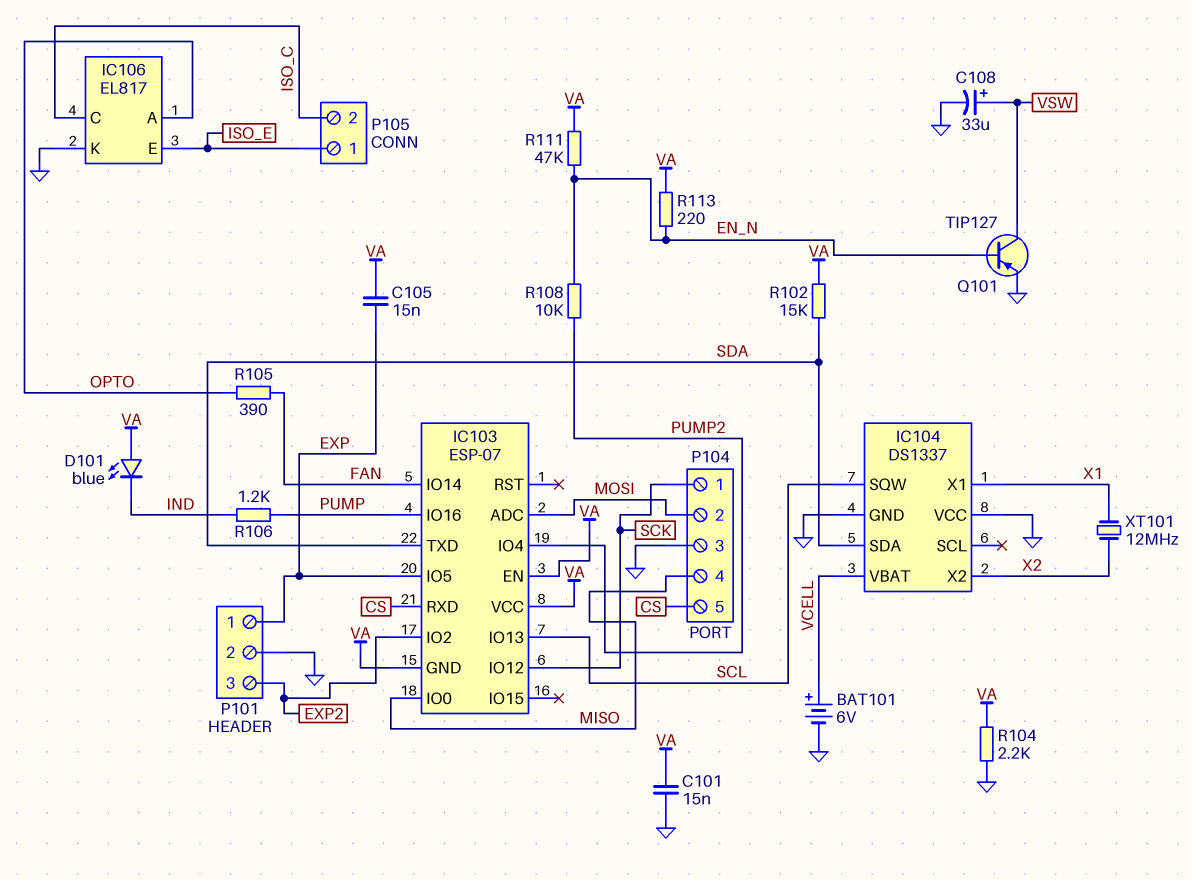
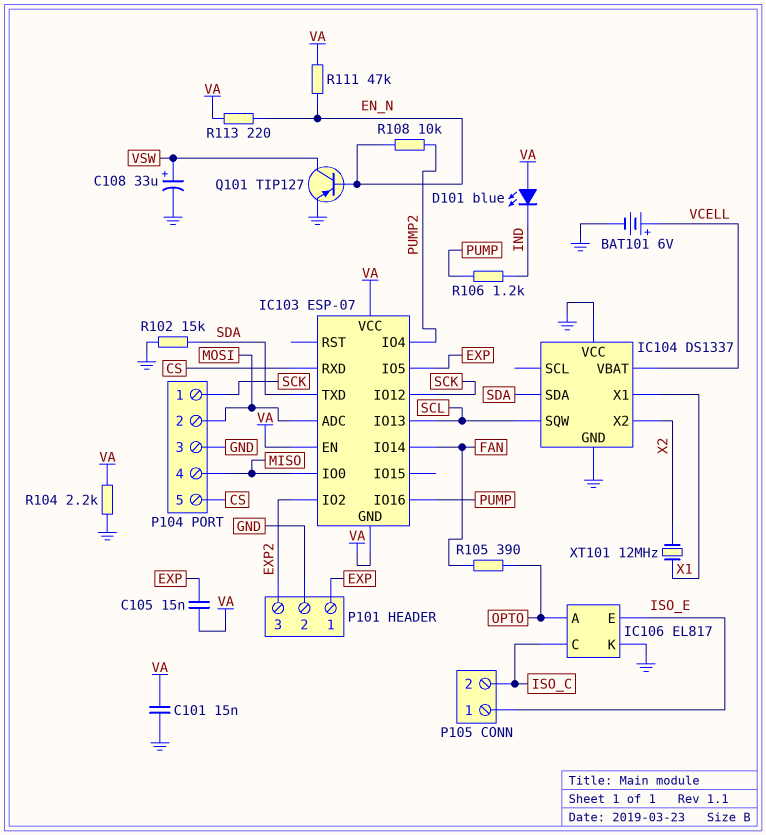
R102: 15k (SDA, VA) -> 15k (GND, SDA)

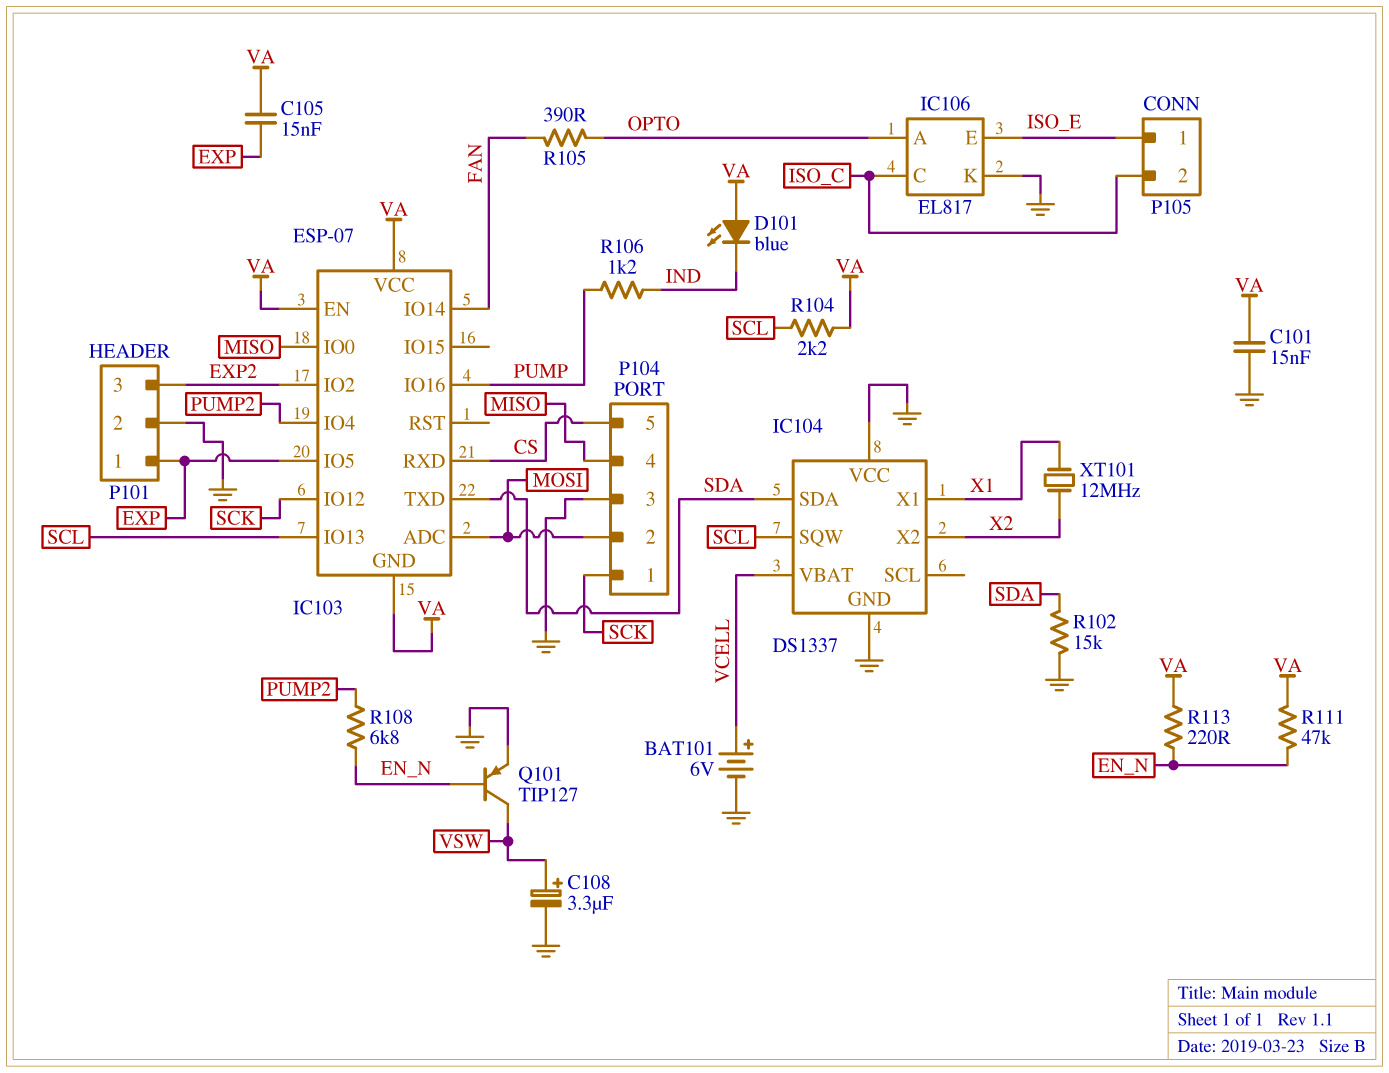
C108: 33uF (plus VSW, minus GND) -> 3.3uF (plus VSW, minus GND)
R104: 2.2k (GND, VA) -> 2.2k (SCL, VA)
R108: 10k (EN_N, PUMP2) -> 6.8k (EN_N, PUMP2)

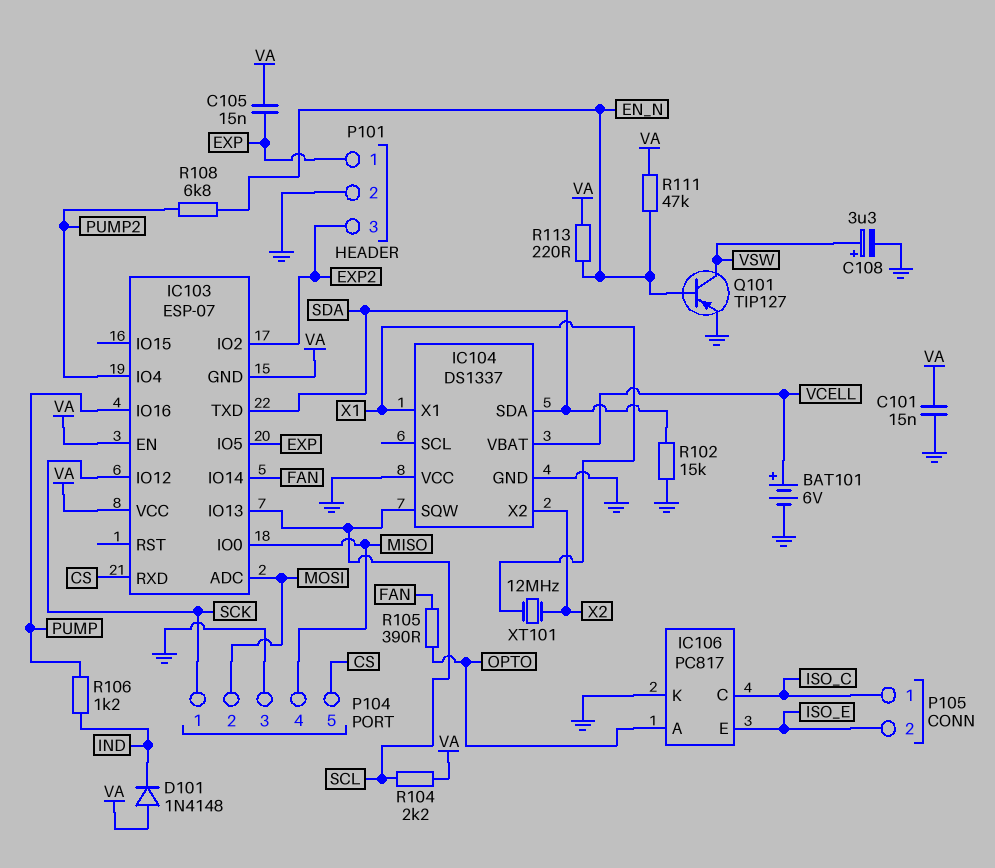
D101: LED blue (A VA, K IND) -> diode 1N4148 (A VA, K IND)
IC106: EL817 -> PC817
P105 pin 1: ISO_E -> ISO_C
P105 pin 2: ISO_C -> ISO_E

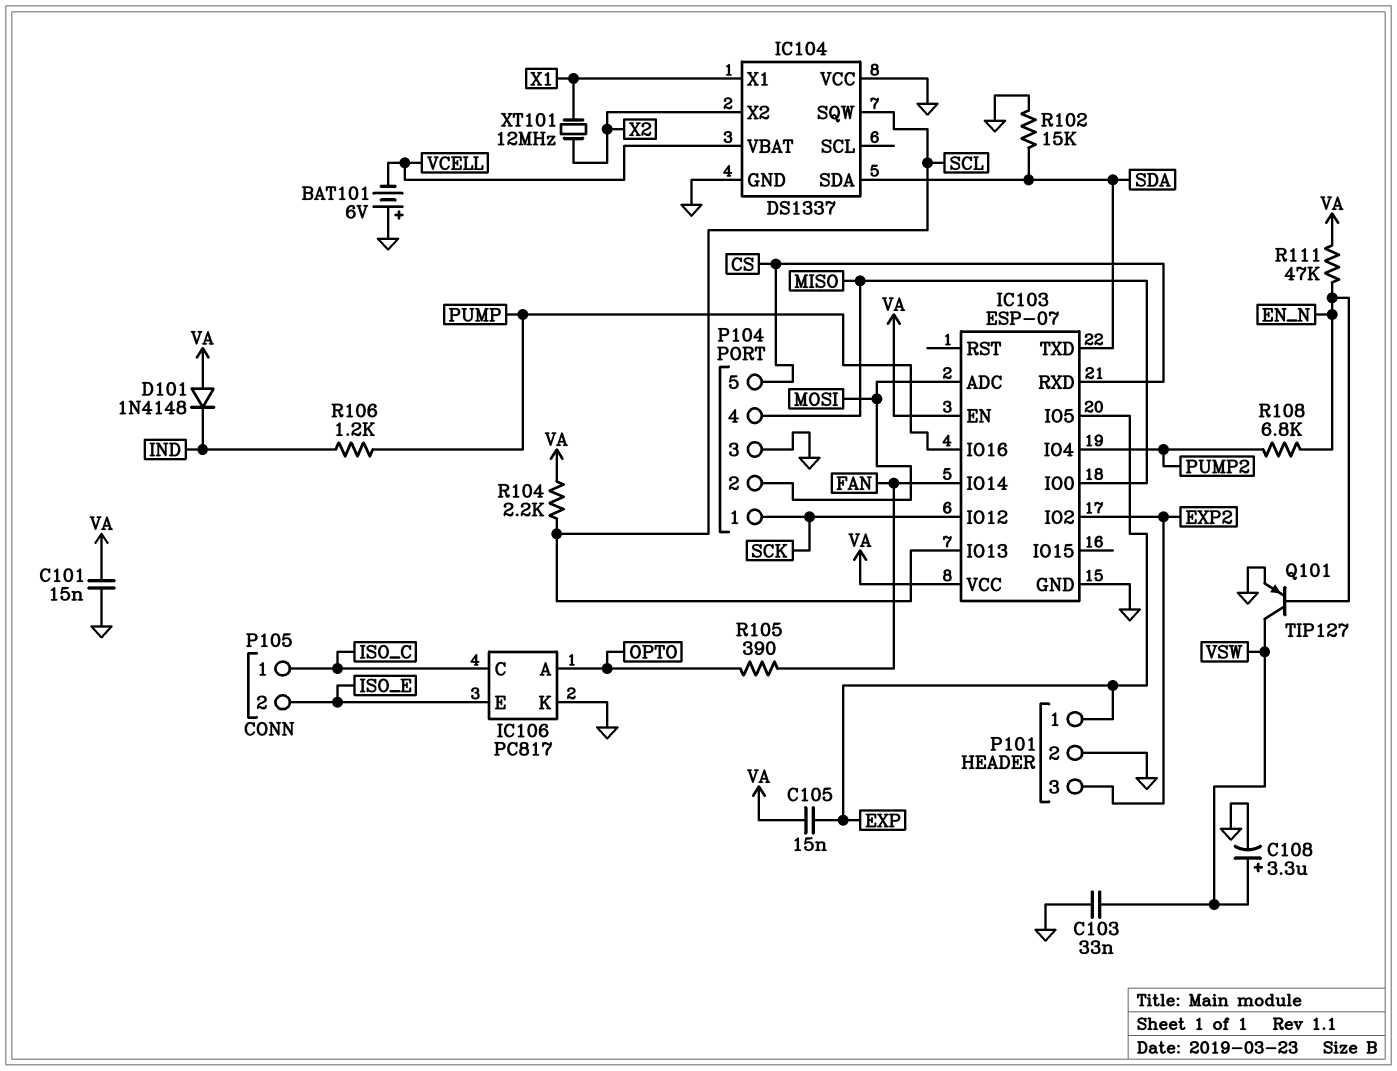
BAT101: 6V (plus VCELL, minus GND) -> 6V (plus GND, minus VCELL)
C103: none -> 33nF (GND, VSW)
IC103 pin GND: VA -> GND
R113: 220 (EN_N, VA) -> none

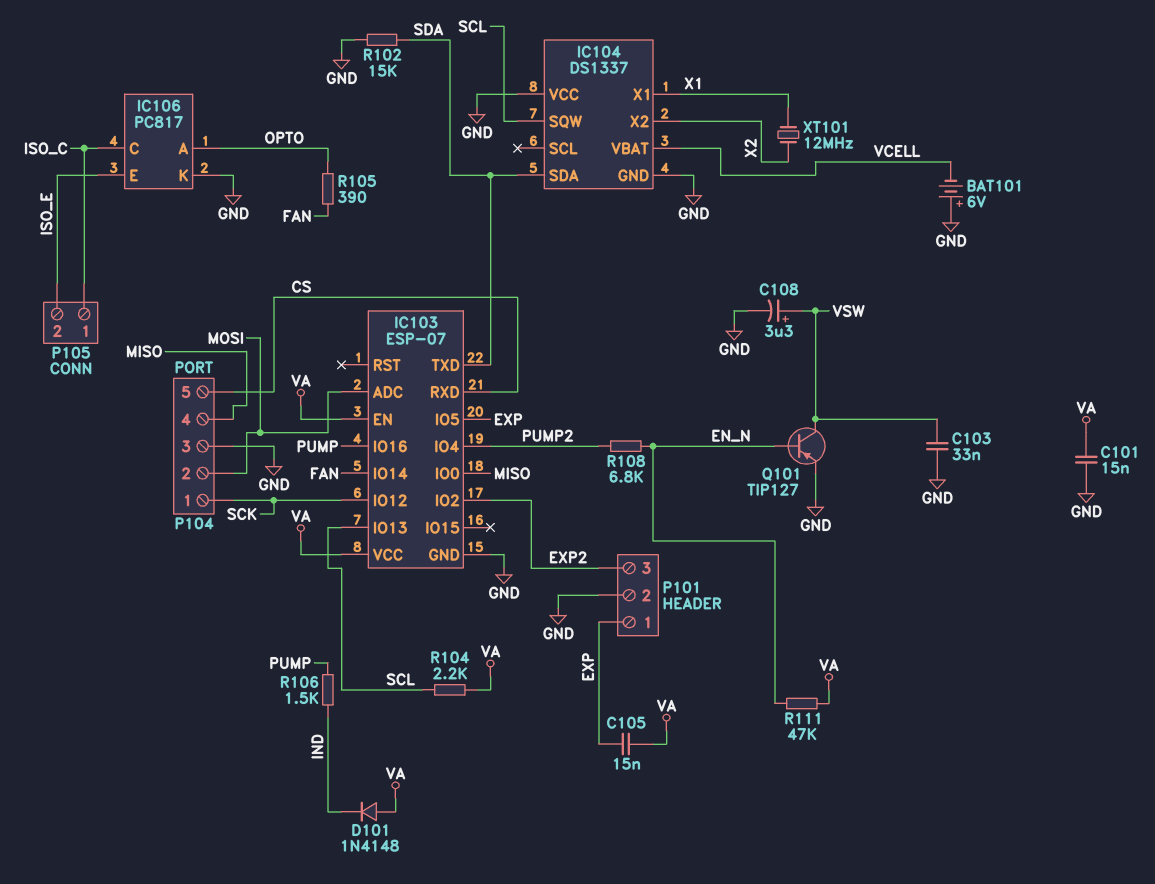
R106: 1.2k (IND, PUMP) -> 1.5k (IND, PUMP)

